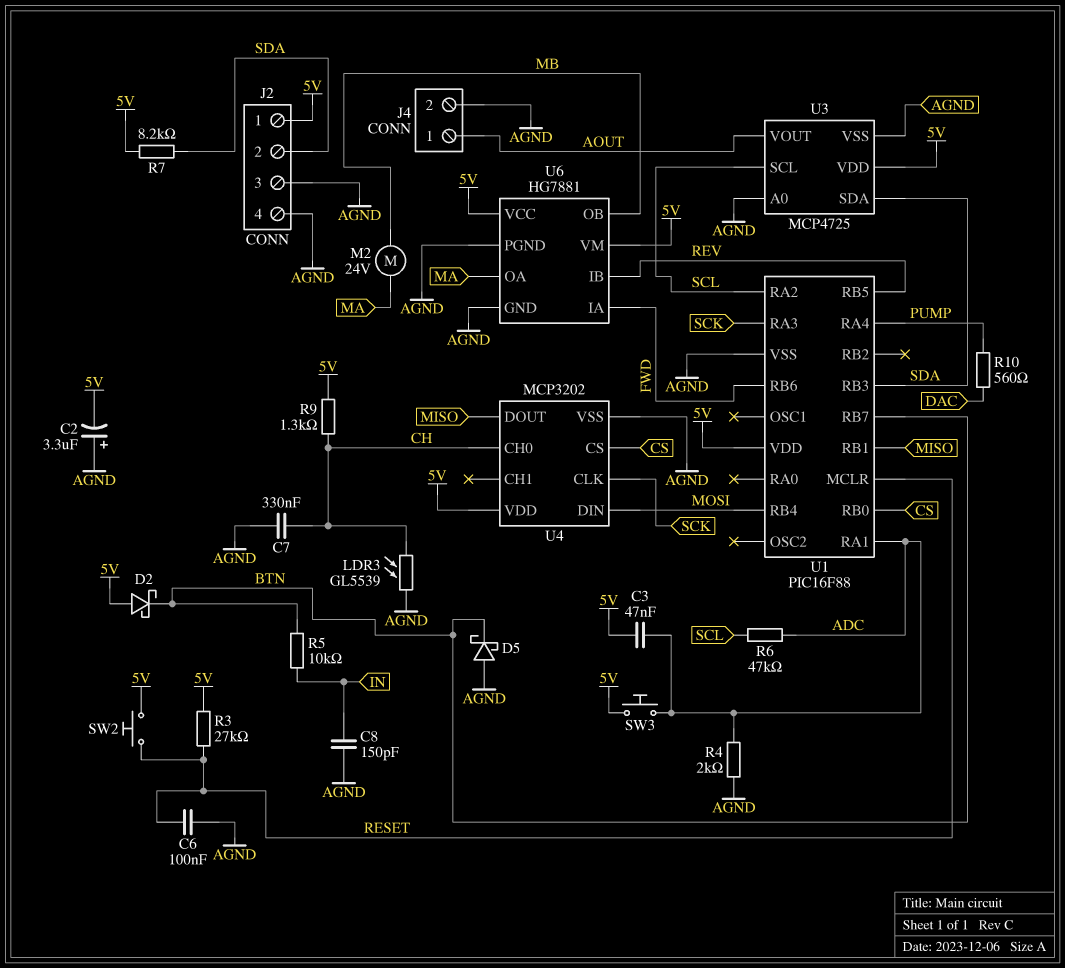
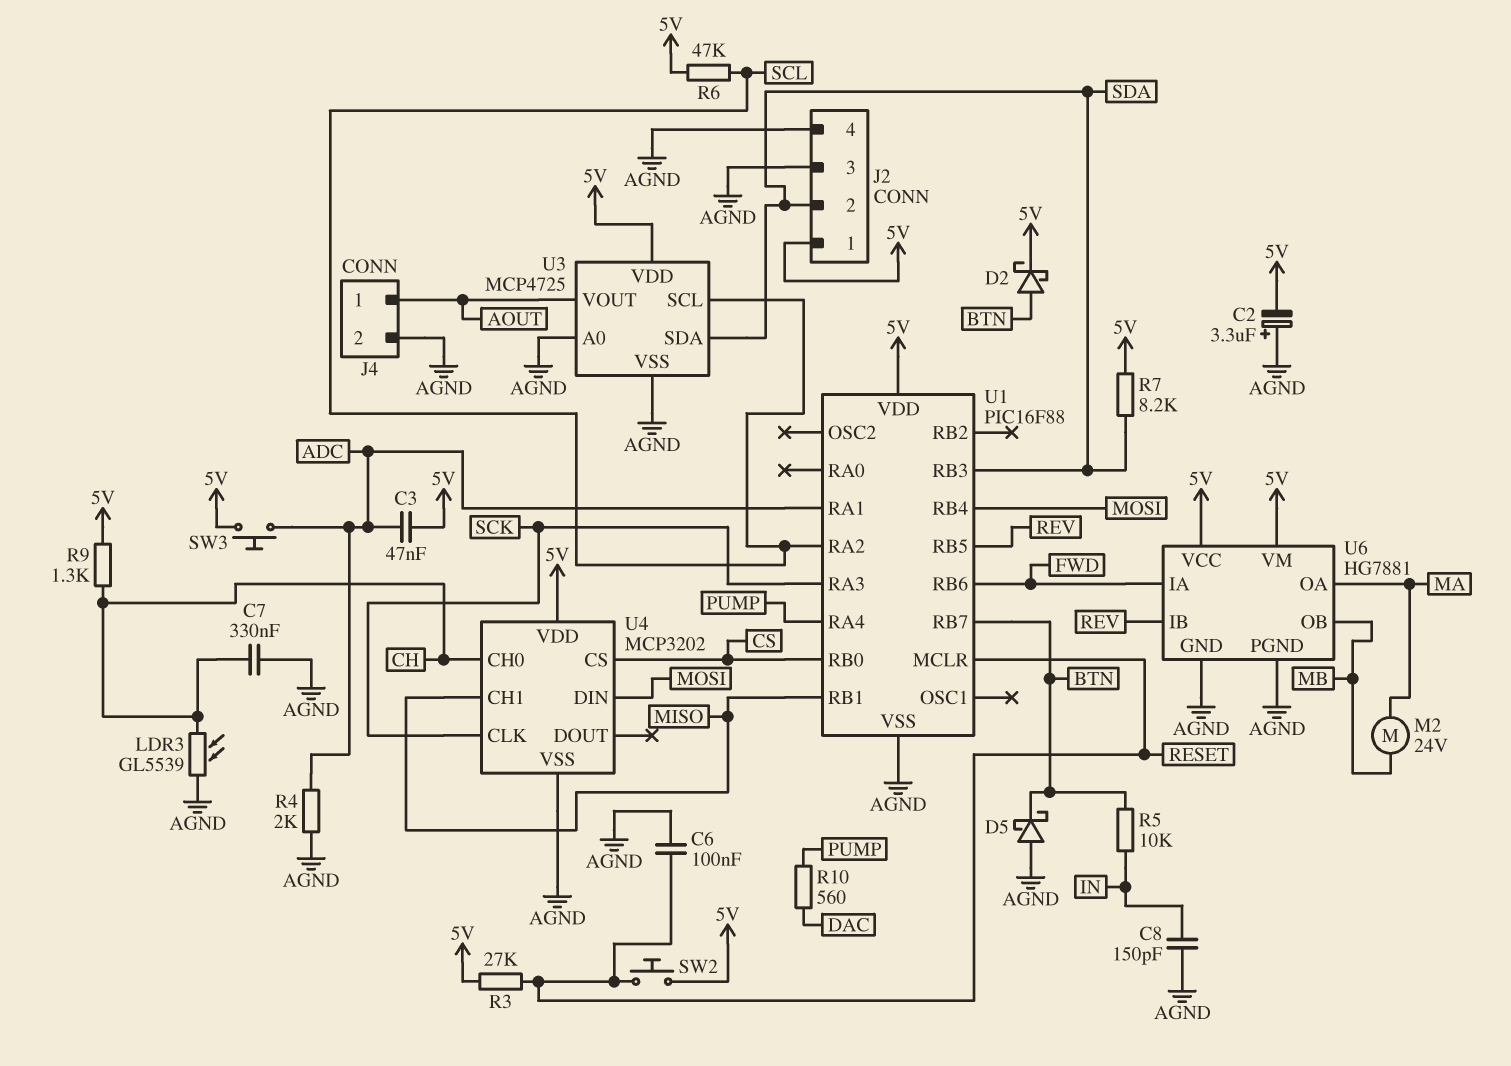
D2: schottky (A 5V, K BTN) -> schottky (A BTN, K 5V)
R6: 47k (ADC, SCL) -> 47k (5V, SCL)
U4 pin CH1: none -> MISO
U4 pin DOUT: MISO -> none

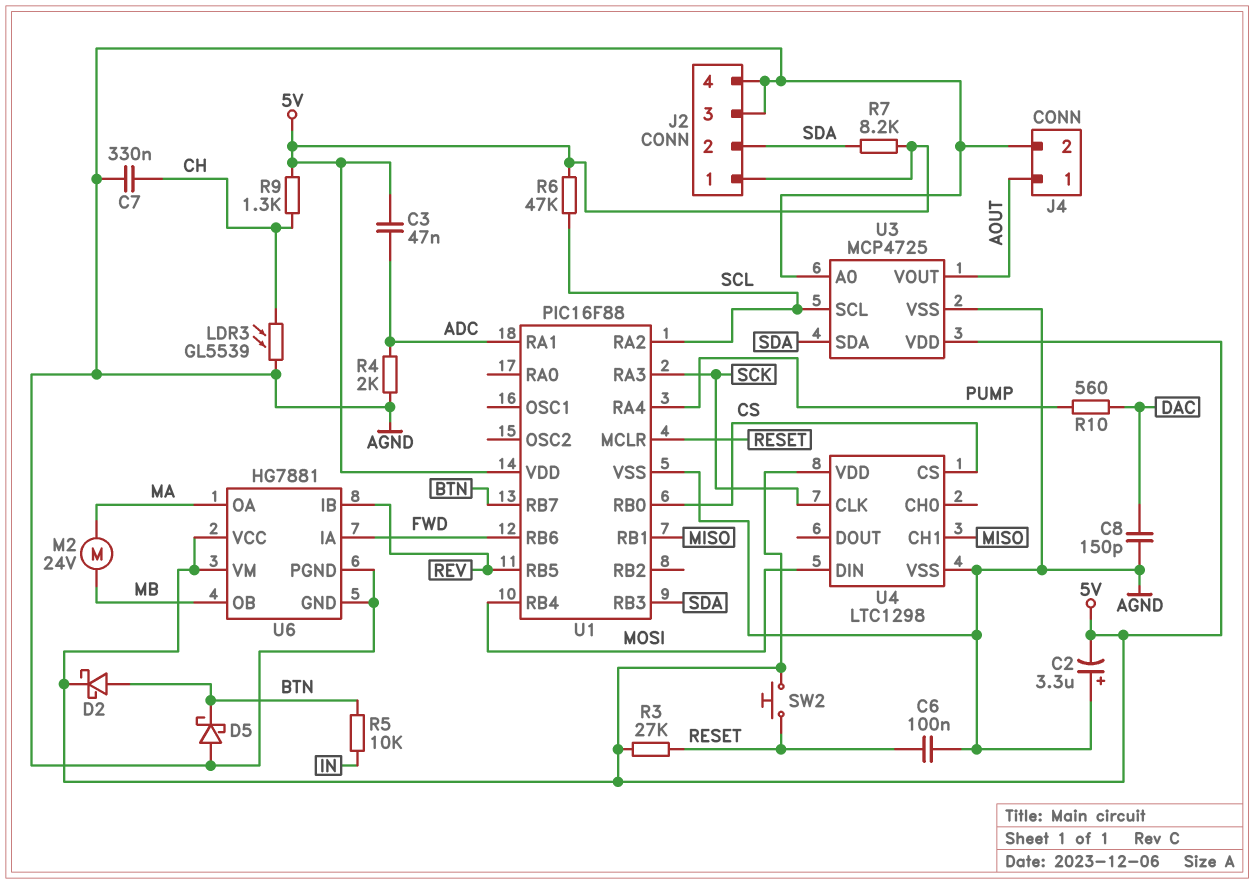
C8: 150pF (AGND, IN) -> 150pF (AGND, DAC)
SW3: button (5V, ADC) -> none
U4: MCP3202 -> LTC1298
U4 pin CH0: CH -> none

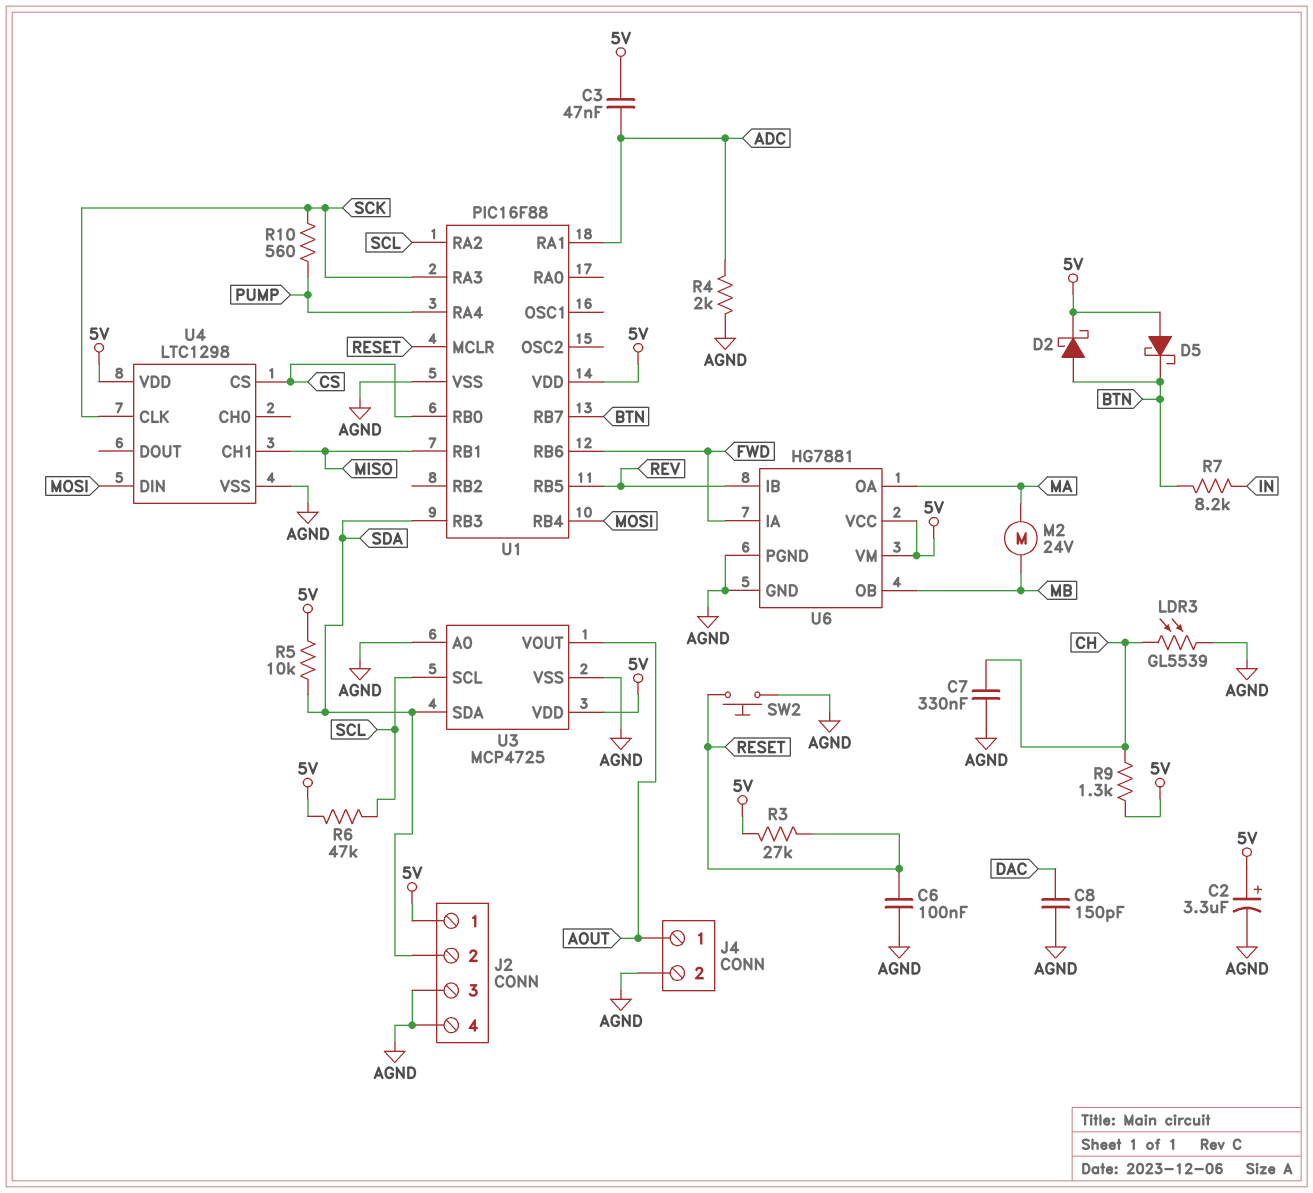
C2: 3.3uF (plus AGND, minus 5V) -> 3.3uF (plus 5V, minus AGND)
D5: schottky (A AGND, K BTN) -> schottky (A 5V, K BTN)
R5: 10k (BTN, IN) -> 10k (5V, SDA)
R7: 8.2k (5V, SDA) -> 8.2k (BTN, IN)
R10: 560 (DAC, PUMP) -> 560 (PUMP, SCK)
SW2: button (5V, RESET) -> button (AGND, RESET)

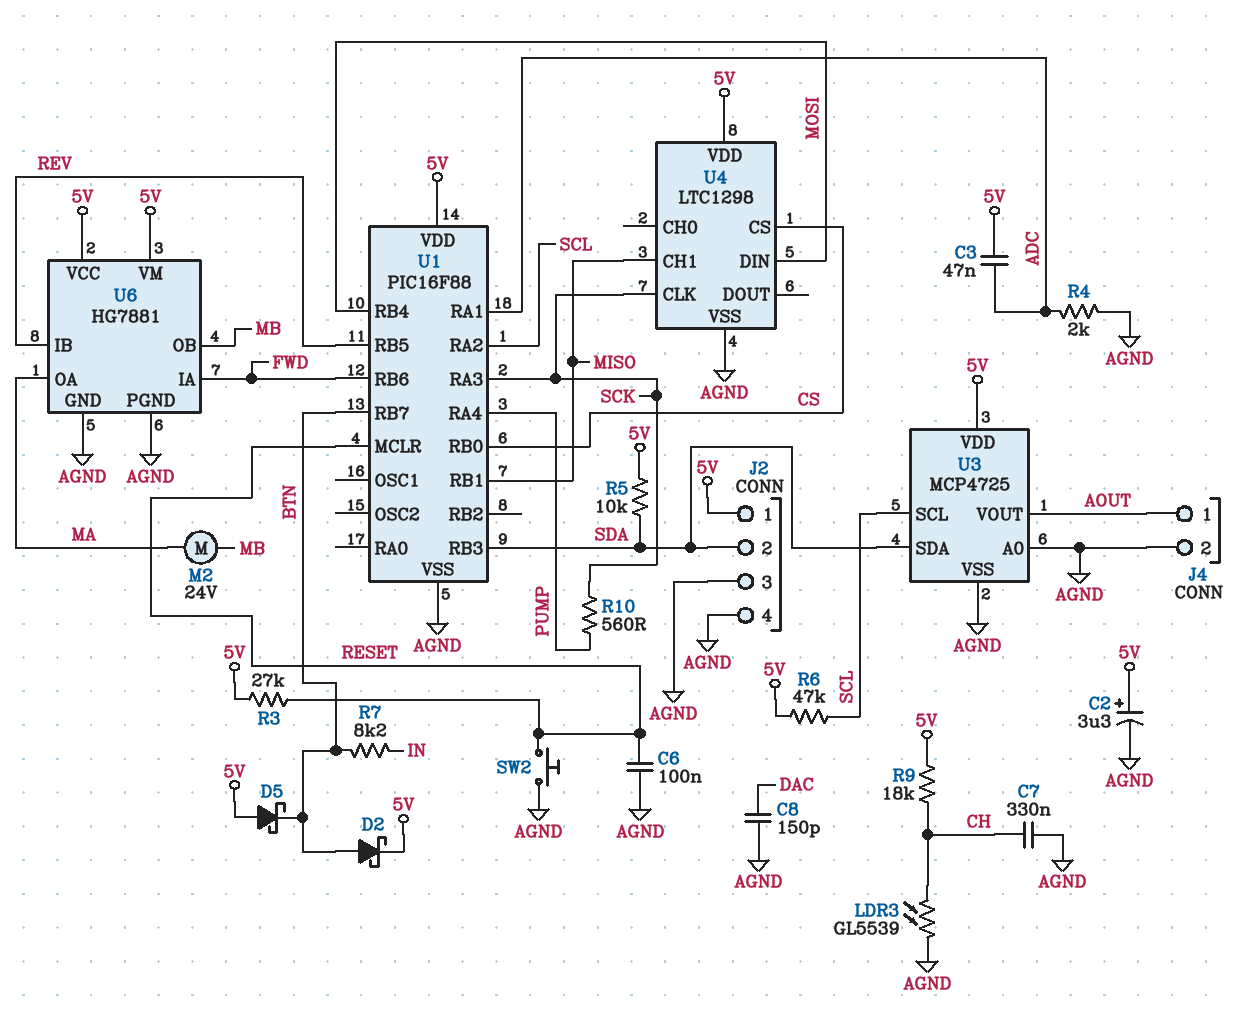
R9: 1.3k (5V, CH) -> 18k (5V, CH)

